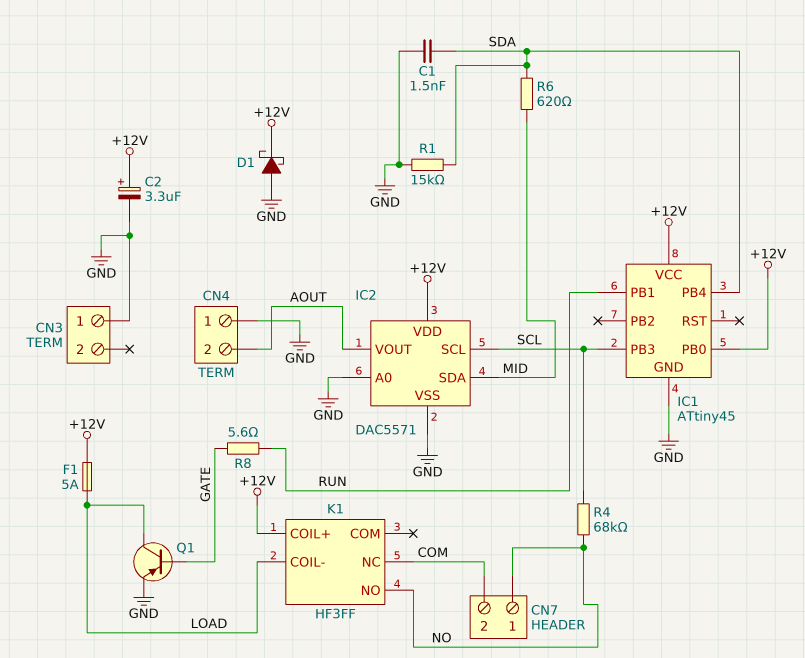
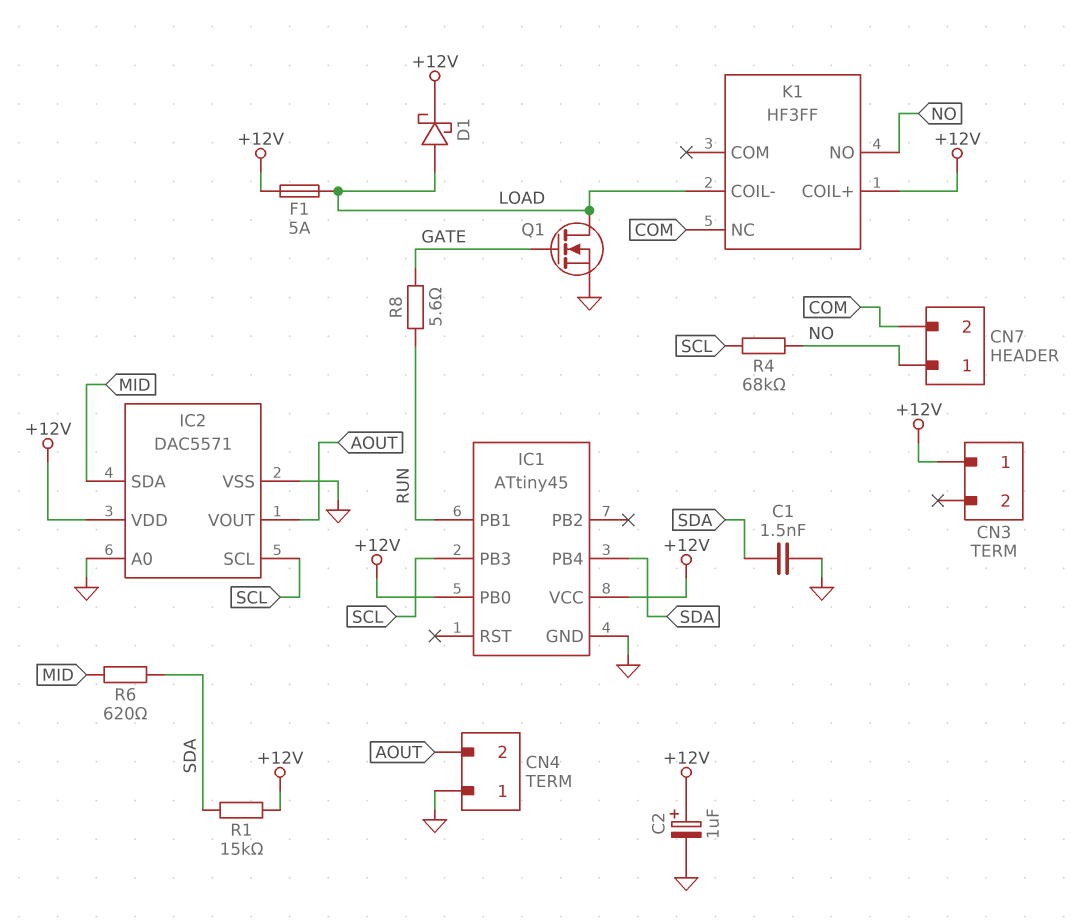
C2: 3.3uF (plus +12V, minus GND) -> 1uF (plus +12V, minus GND)
CN3 pin 1: GND -> +12V
D1: schottky (A GND, K +12V) -> schottky (A LOAD, K +12V)
Q1: PNP (B GATE, C LOAD, E GND) -> NMOS (G GATE, D LOAD, S GND)
R1: 15k (GND, SDA) -> 15k (+12V, SDA)

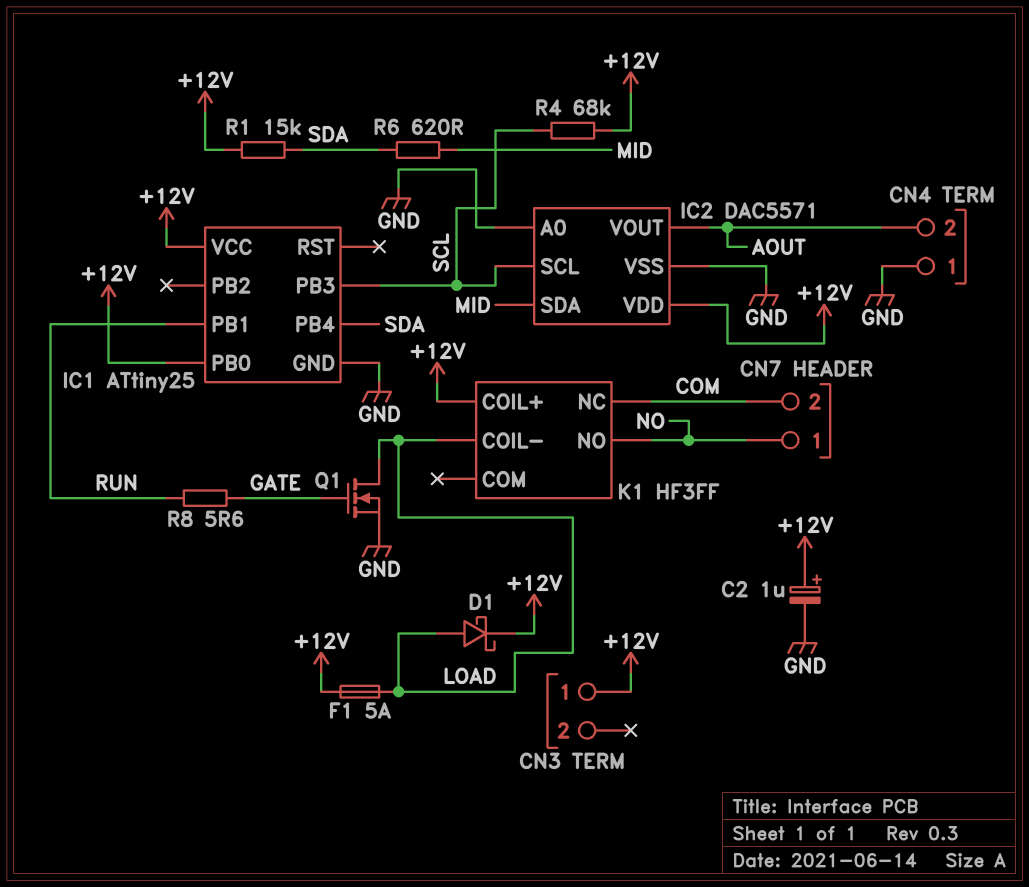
C1: 1.5nF (GND, SDA) -> none
IC1: ATtiny45 -> ATtiny25
R4: 68k (NO, SCL) -> 68k (+12V, SCL)

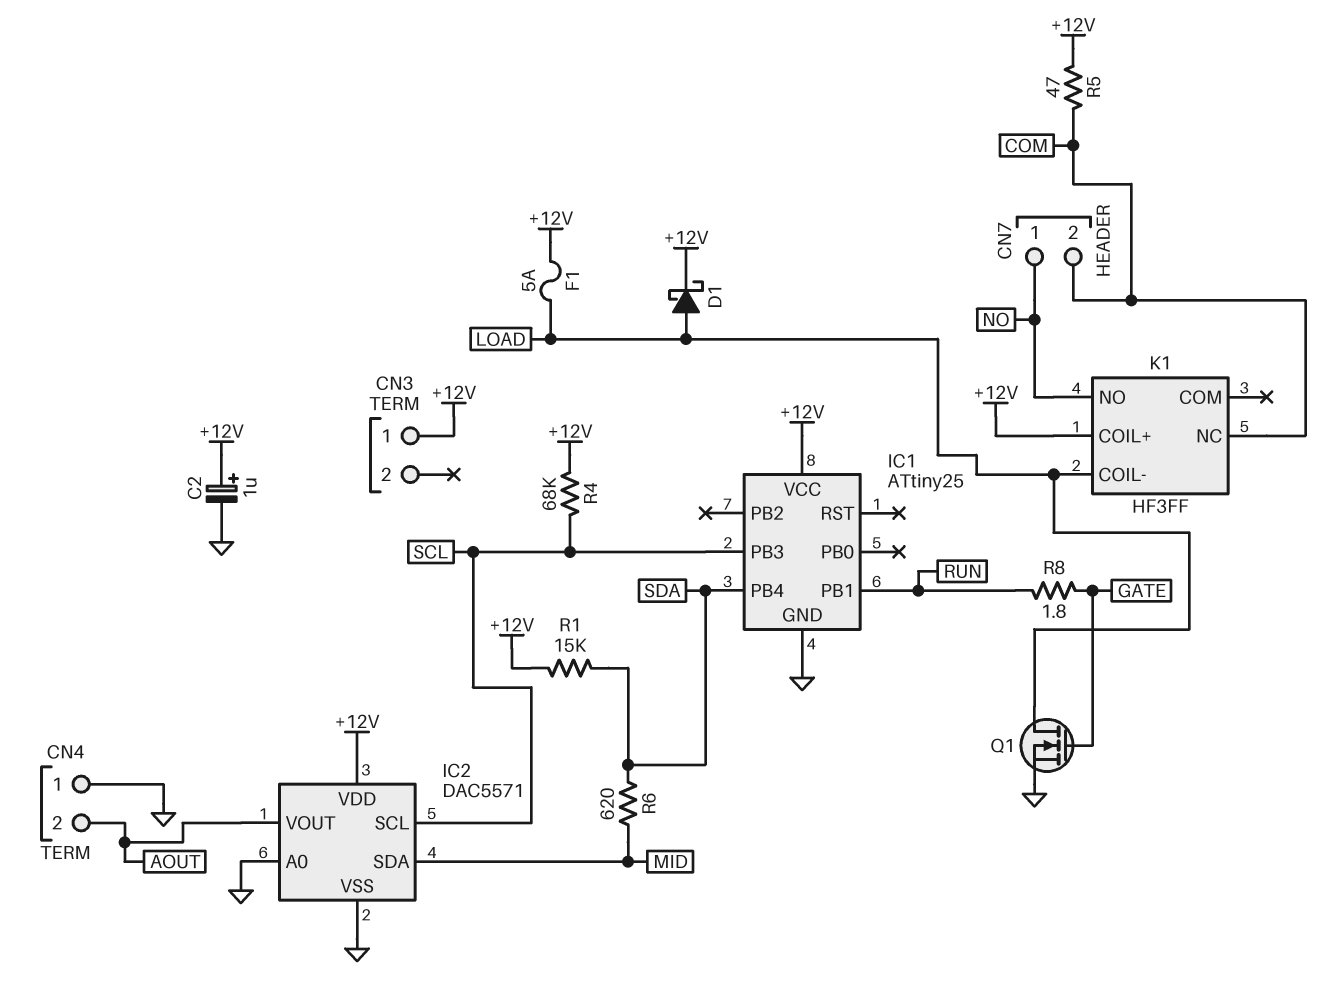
IC1 pin PB0: +12V -> none
R5: none -> 47 (+12V, COM)
R8: 5.6 (GATE, RUN) -> 1.8 (GATE, RUN)

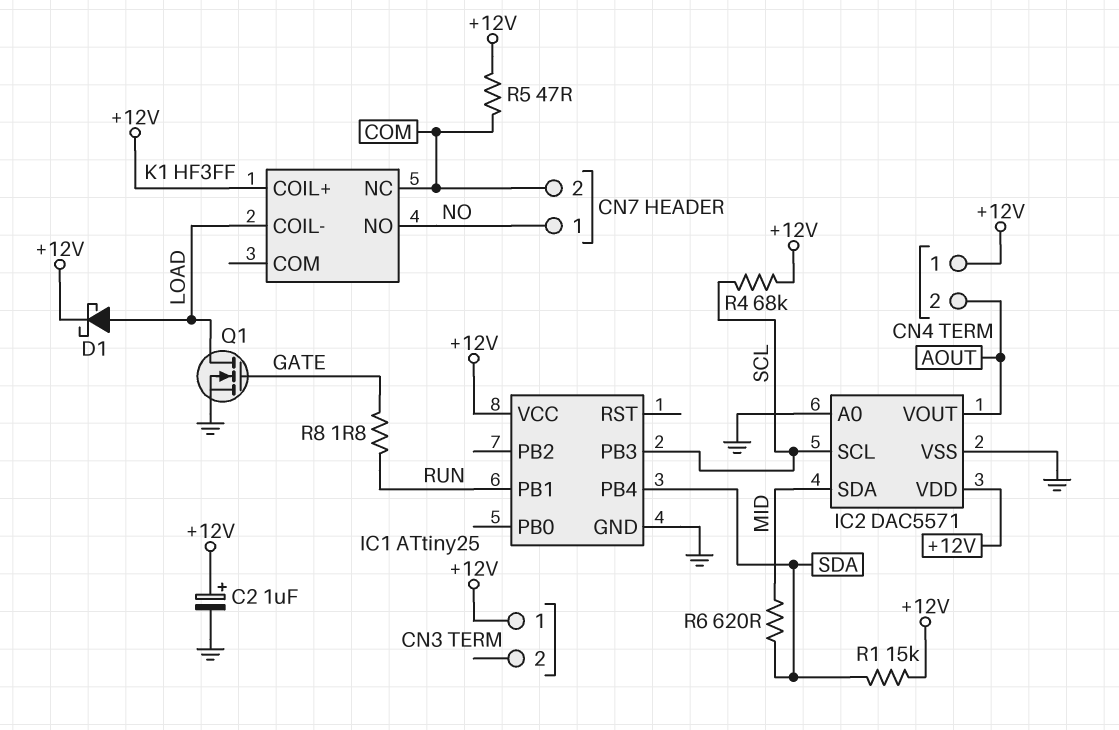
CN4 pin 1: GND -> +12V
F1: 5A (+12V, LOAD) -> none

